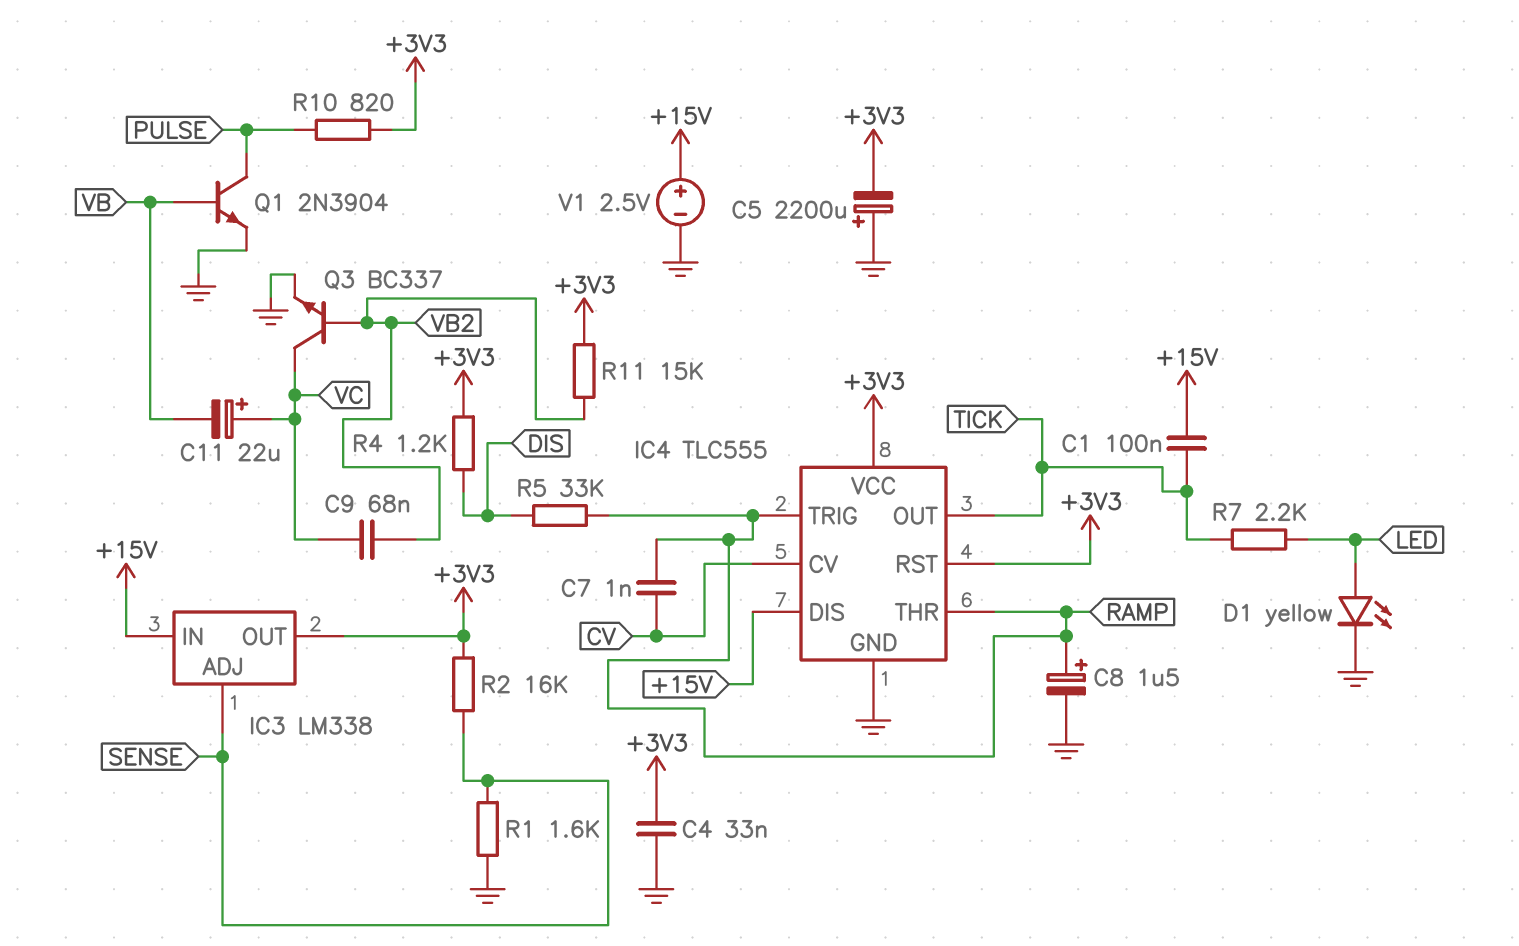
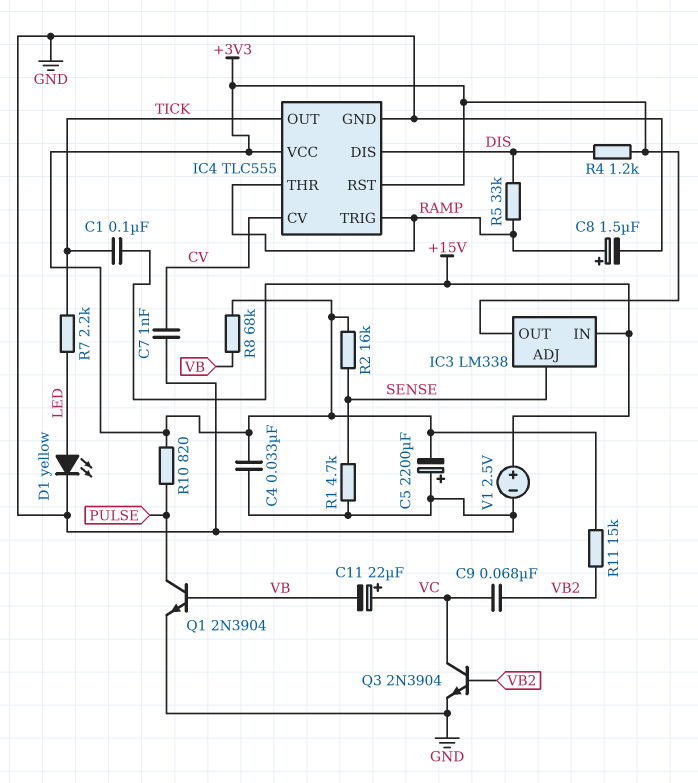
C7: 1nF (CV, RAMP) -> 1nF (CV, GND)
IC4 pin DIS: +15V -> DIS
Q3: NPN BC337 (B VB2, C VC, E GND) -> NPN 2N3904 (B VB2, C VC, E GND)
R1: 1.6k (GND, SENSE) -> 4.7k (GND, SENSE)
R8: none -> 68k (+3V3, VB)

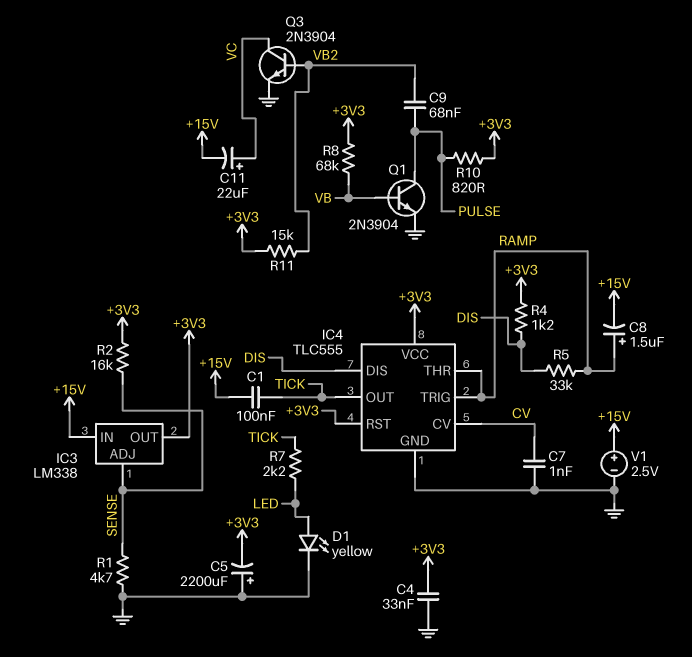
C8: 1.5uF (plus RAMP, minus GND) -> 1.5uF (plus RAMP, minus +15V)
C9: 68nF (VB2, VC) -> 68nF (PULSE, VB2)
C11: 22uF (plus VC, minus VB) -> 22uF (plus VC, minus +15V)

